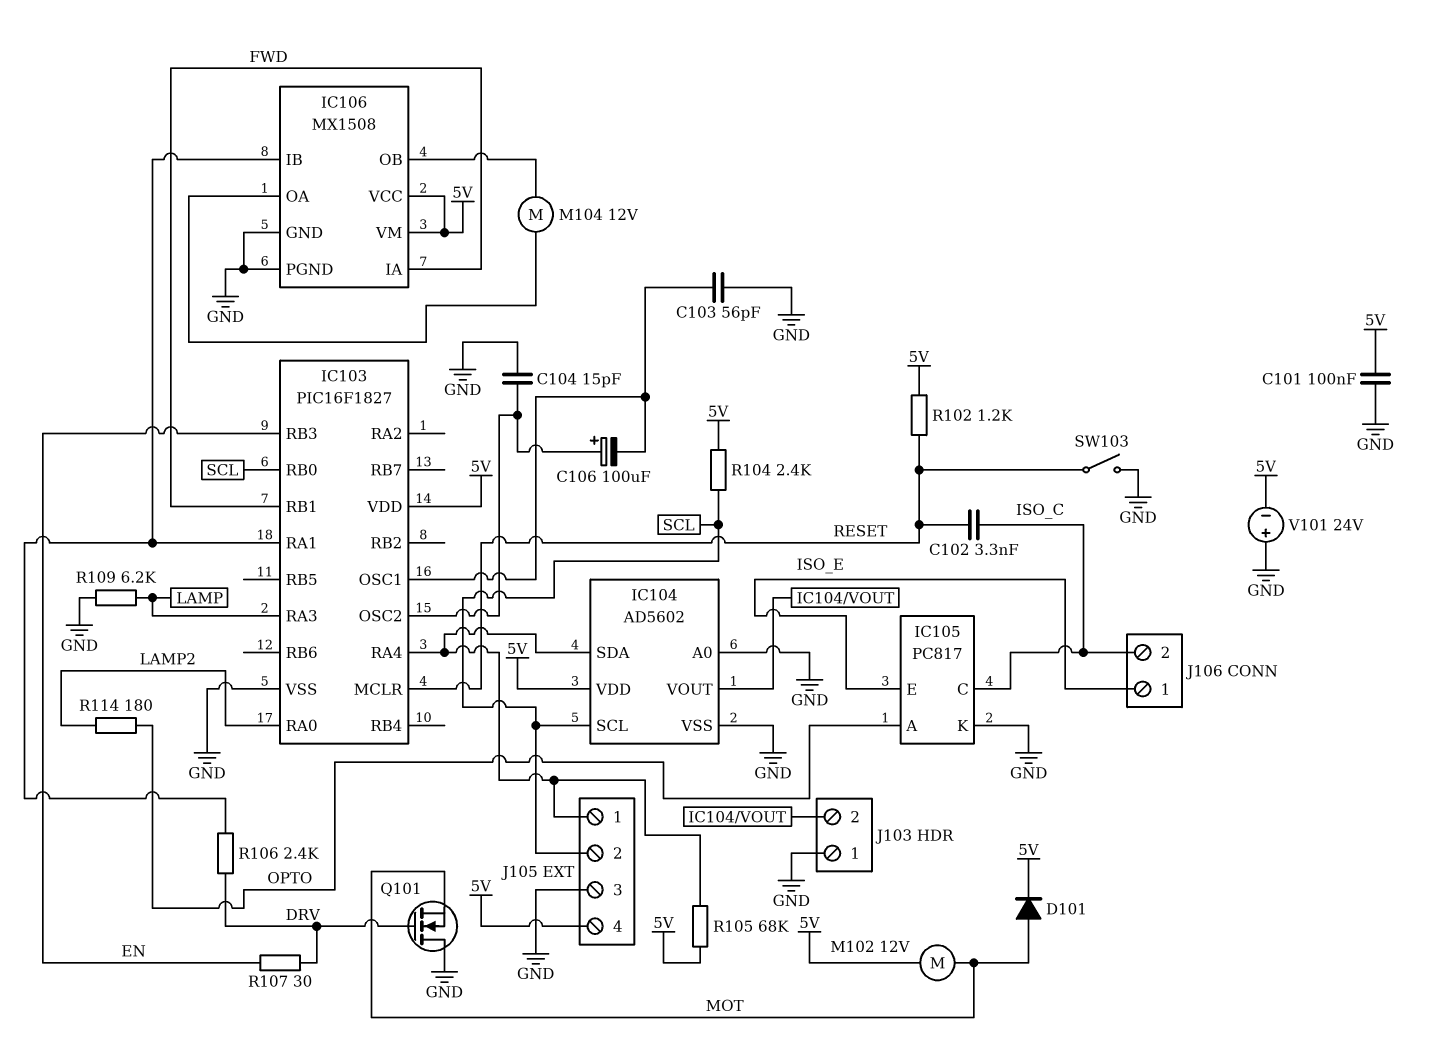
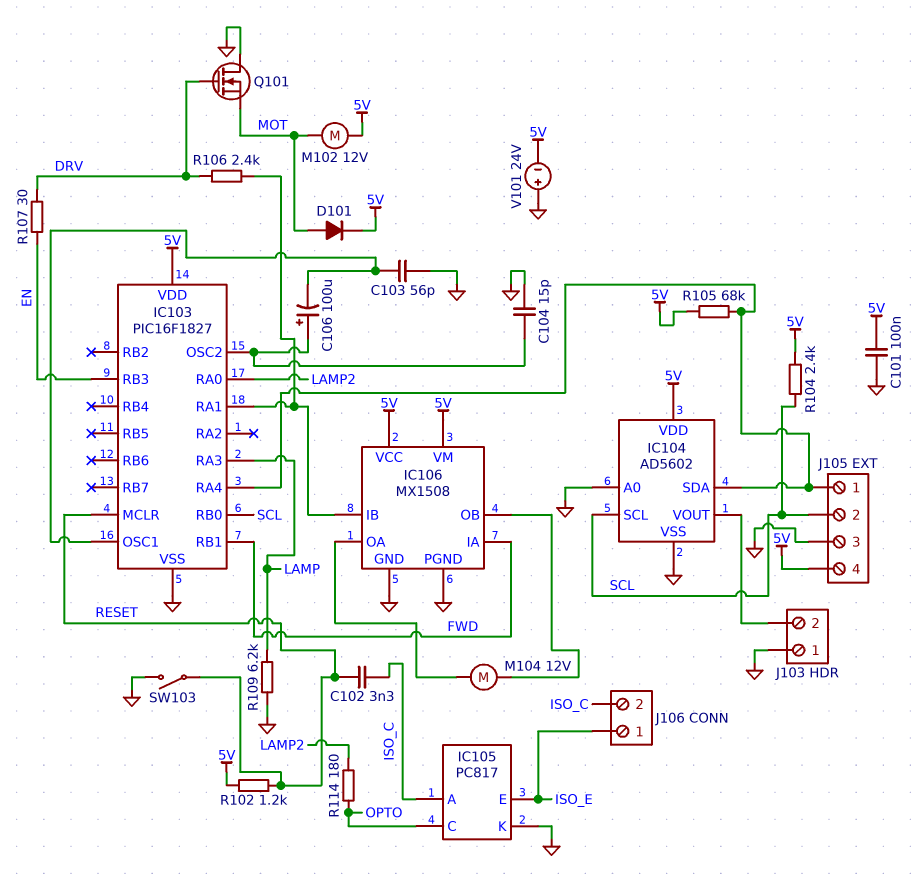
IC105 pin A: OPTO -> ISO_C
IC105 pin C: ISO_C -> OPTO

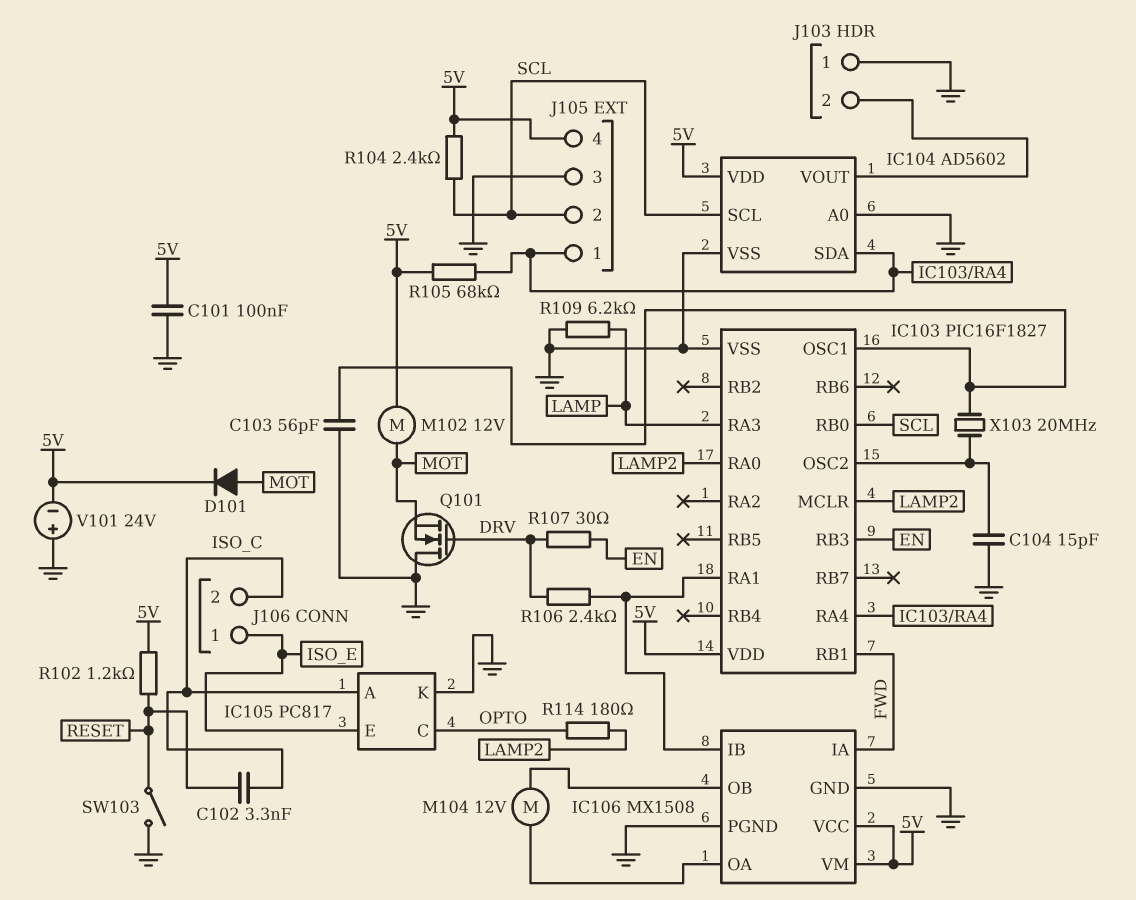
C106: 100uF (plus IC103/OSC2, minus IC103/OSC1) -> none
IC103 pin MCLR: RESET -> LAMP2
X103: none -> 20MHz (IC103/OSC1, IC103/OSC2)

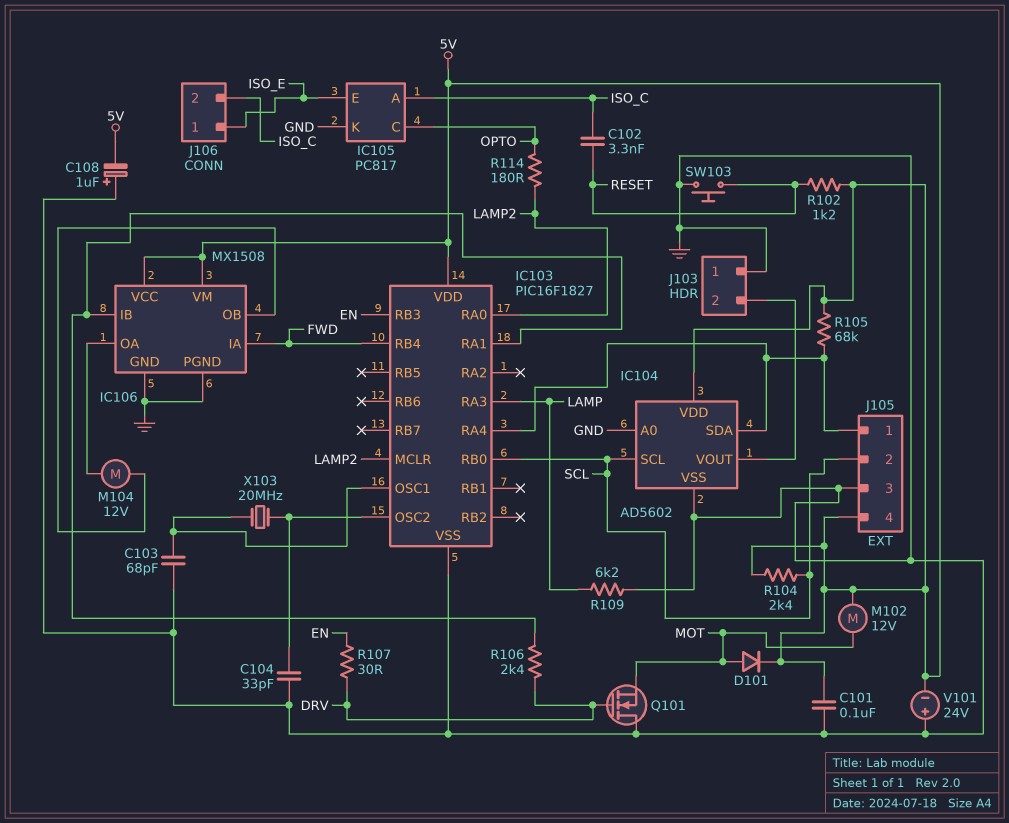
C103: 56pF (GND, IC103/OSC1) -> 68pF (GND, IC103/OSC1)
C104: 15pF (GND, IC103/OSC2) -> 33pF (GND, IC103/OSC2)
C108: none -> 1uF (plus GND, minus 5V)
IC103 pin RB1: FWD -> none
IC103 pin RB4: none -> FWD
SW103: switch (GND, RESET) -> button (GND, RESET)

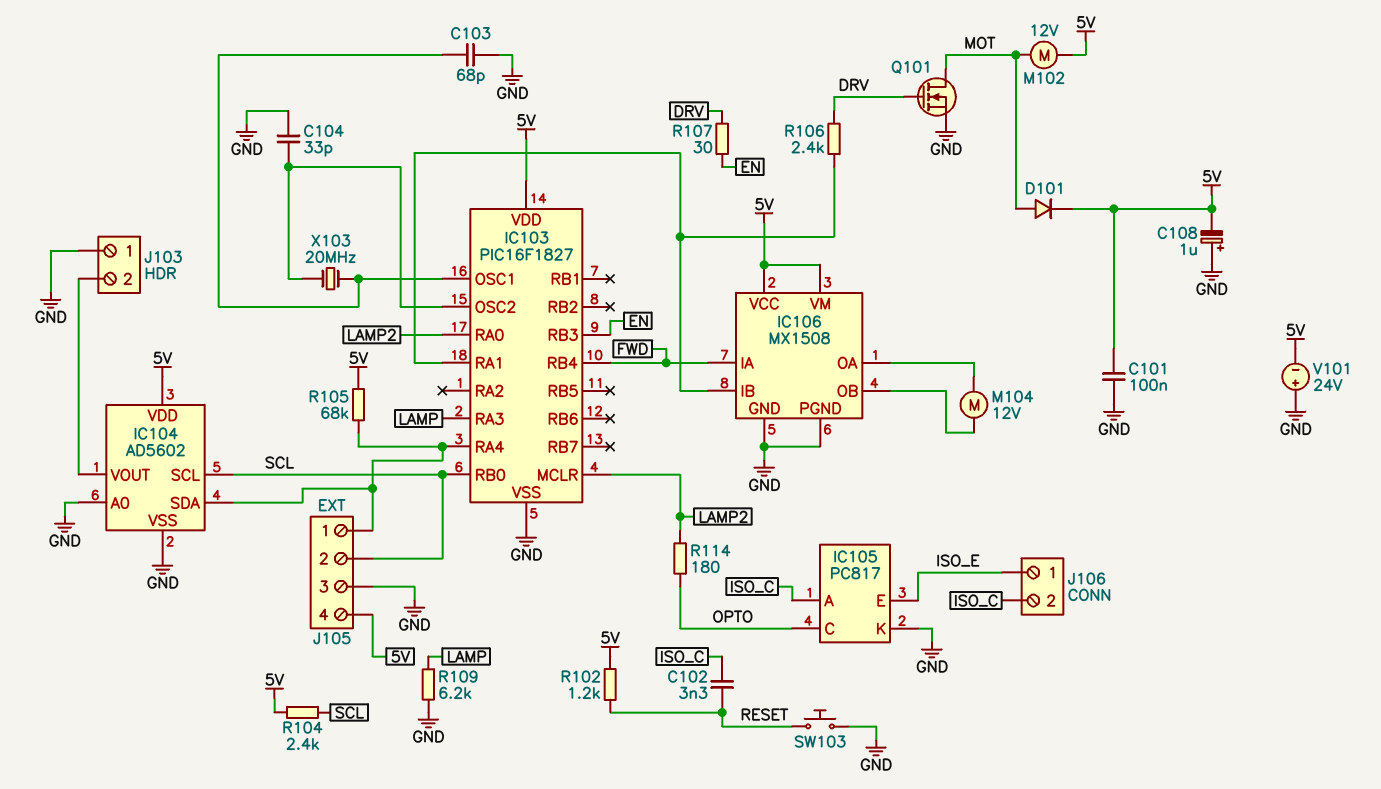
Q101: NMOS (G DRV, D GND, S MOT) -> NMOS (G DRV, D MOT, S GND)

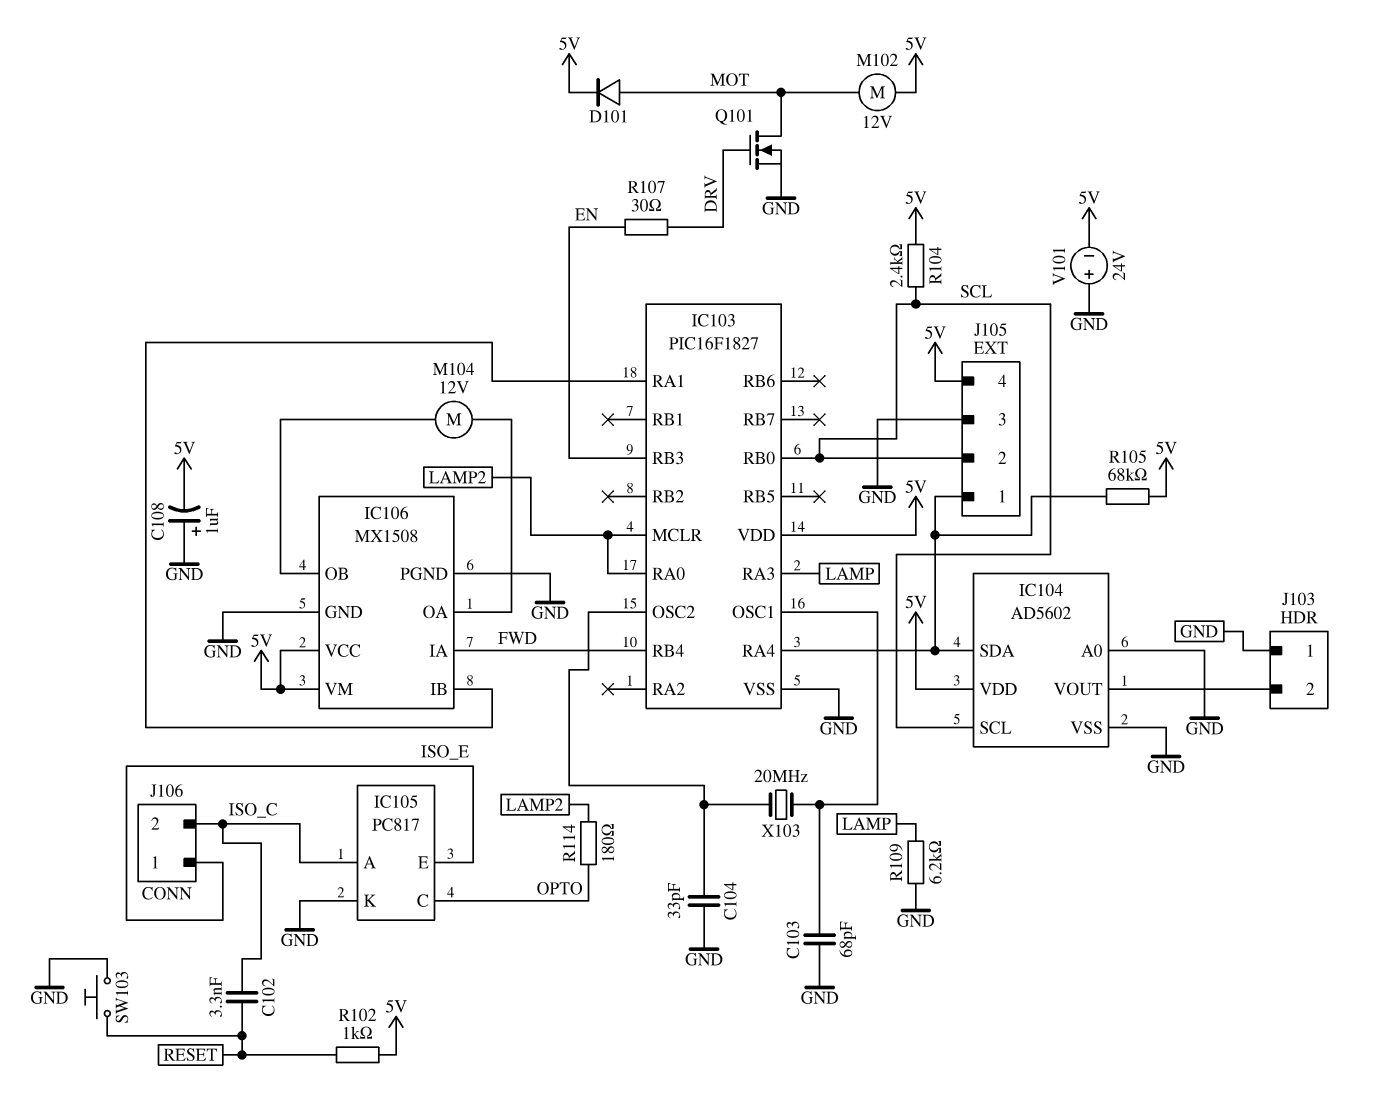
C101: 100nF (5V, GND) -> none
R102: 1.2k (5V, RESET) -> 1k (5V, RESET)
R106: 2.4k (DRV, IC103/RA1) -> none

